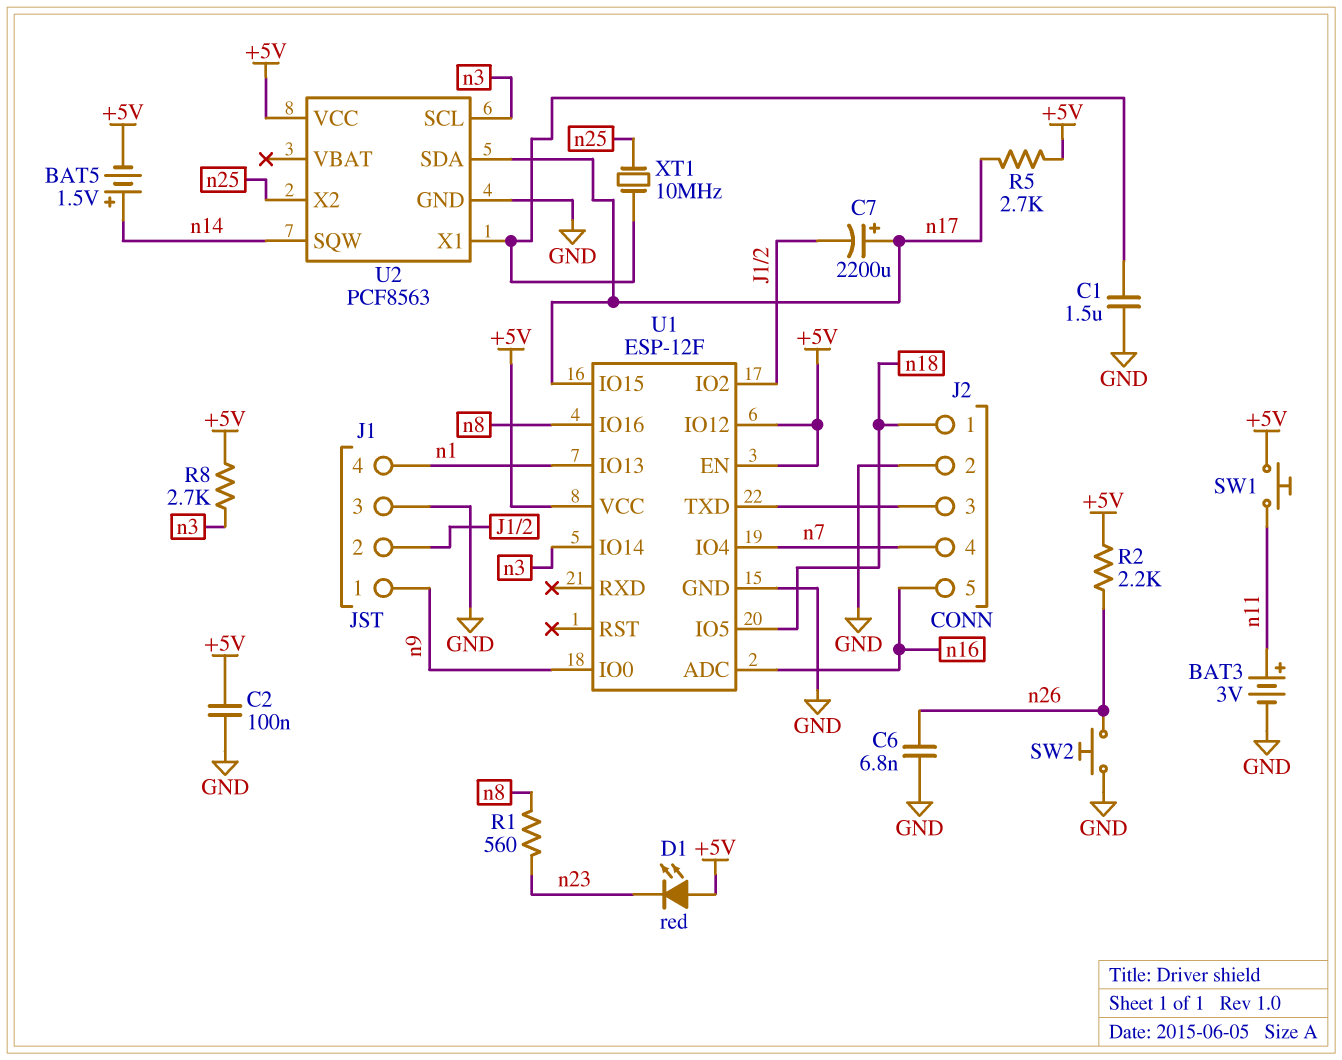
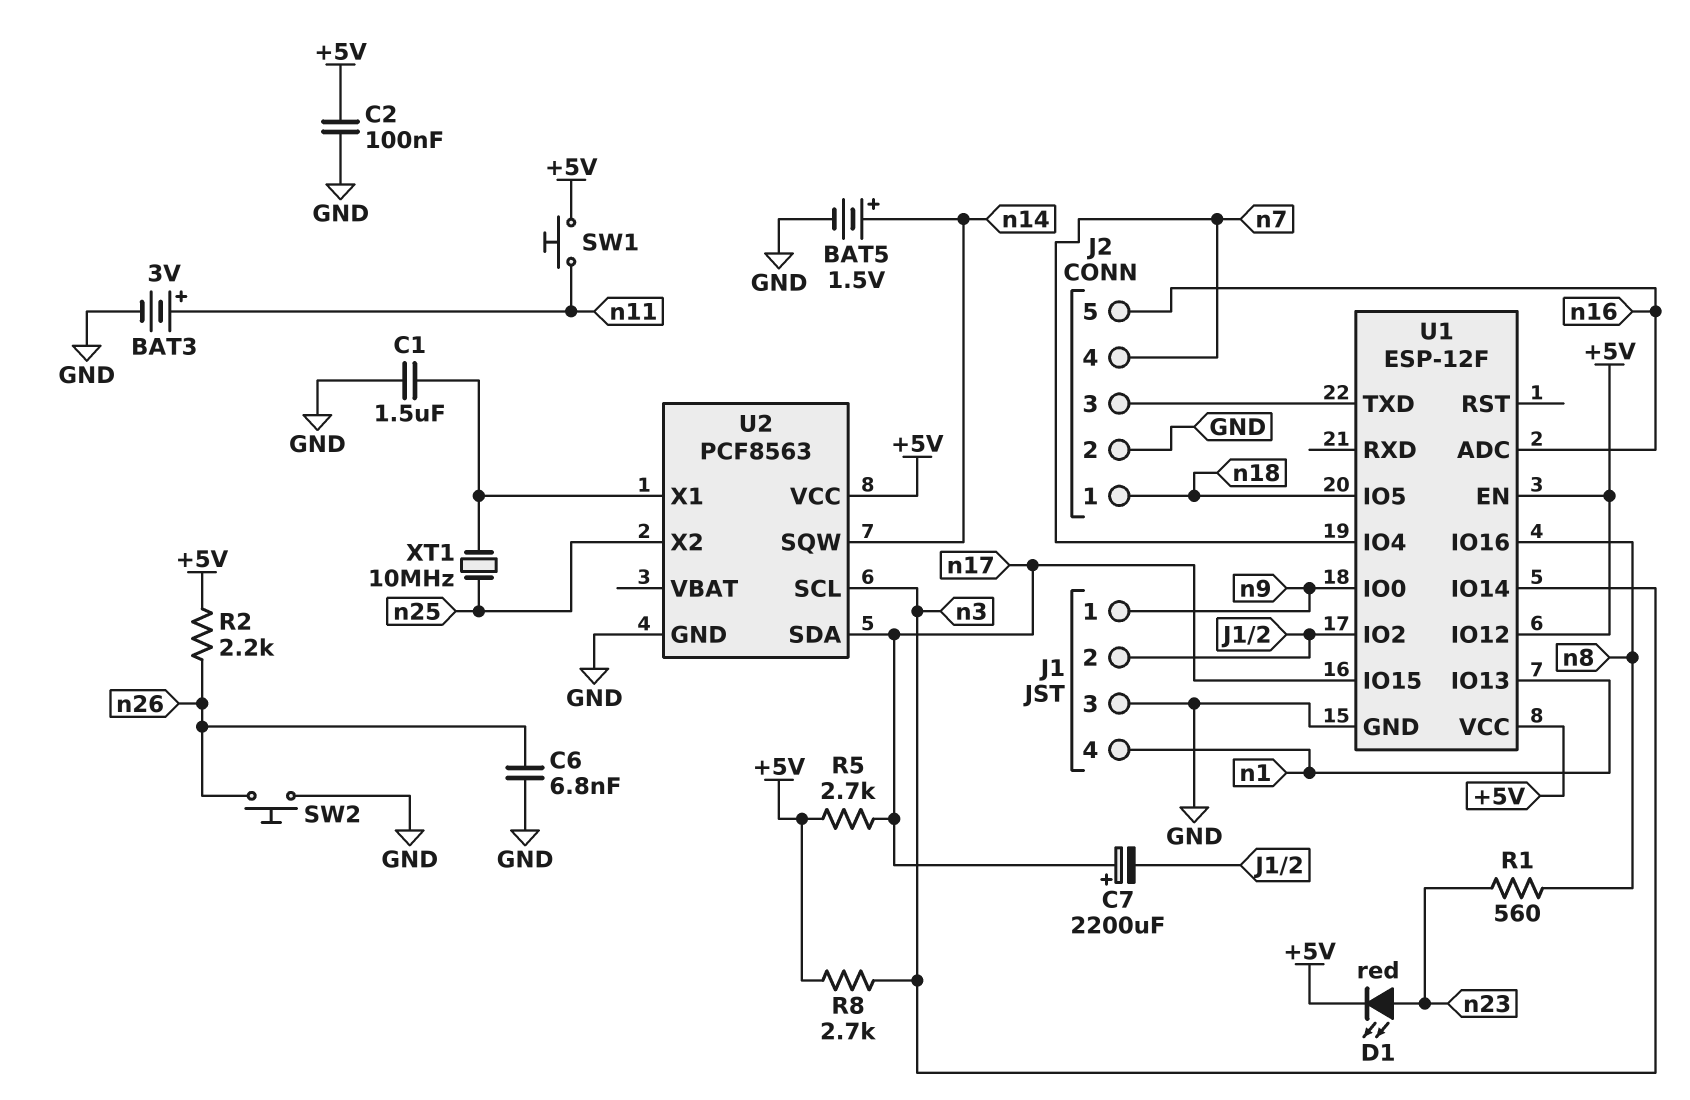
BAT5: 1.5V (plus n14, minus +5V) -> 1.5V (plus n14, minus GND)
D1: LED red (A +5V, K n23) -> LED red (A n23, K +5V)

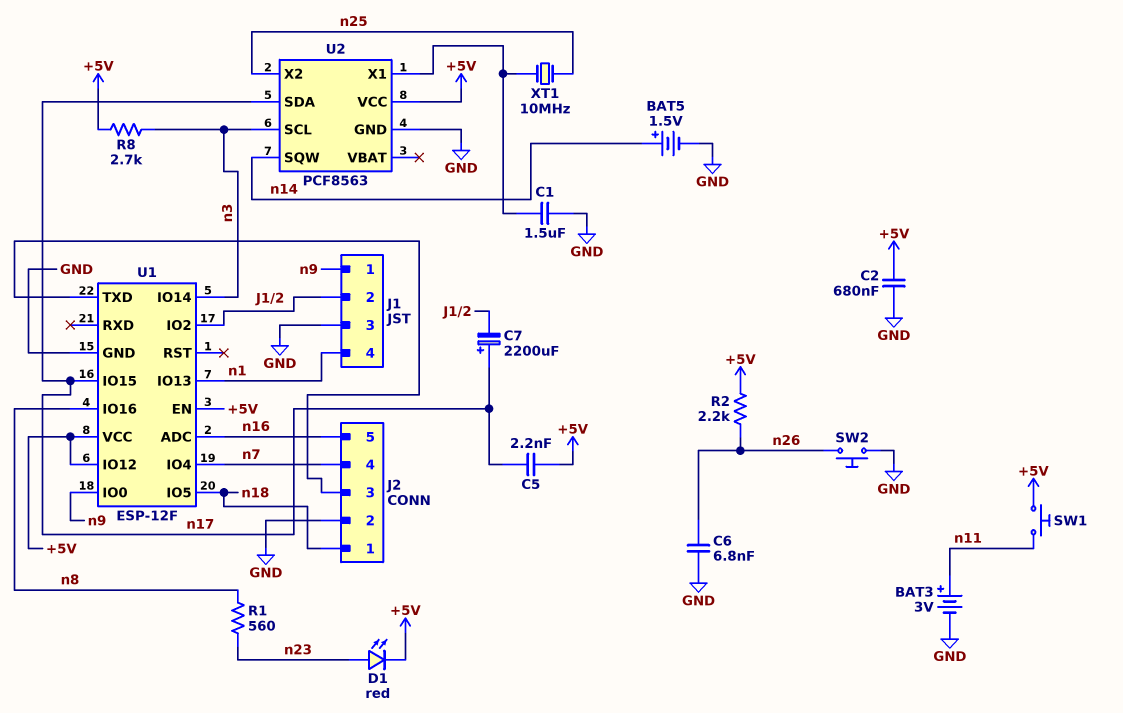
C2: 100nF (+5V, GND) -> 680nF (+5V, GND)
C5: none -> 2.2nF (+5V, n17)
R5: 2.7k (+5V, n17) -> none

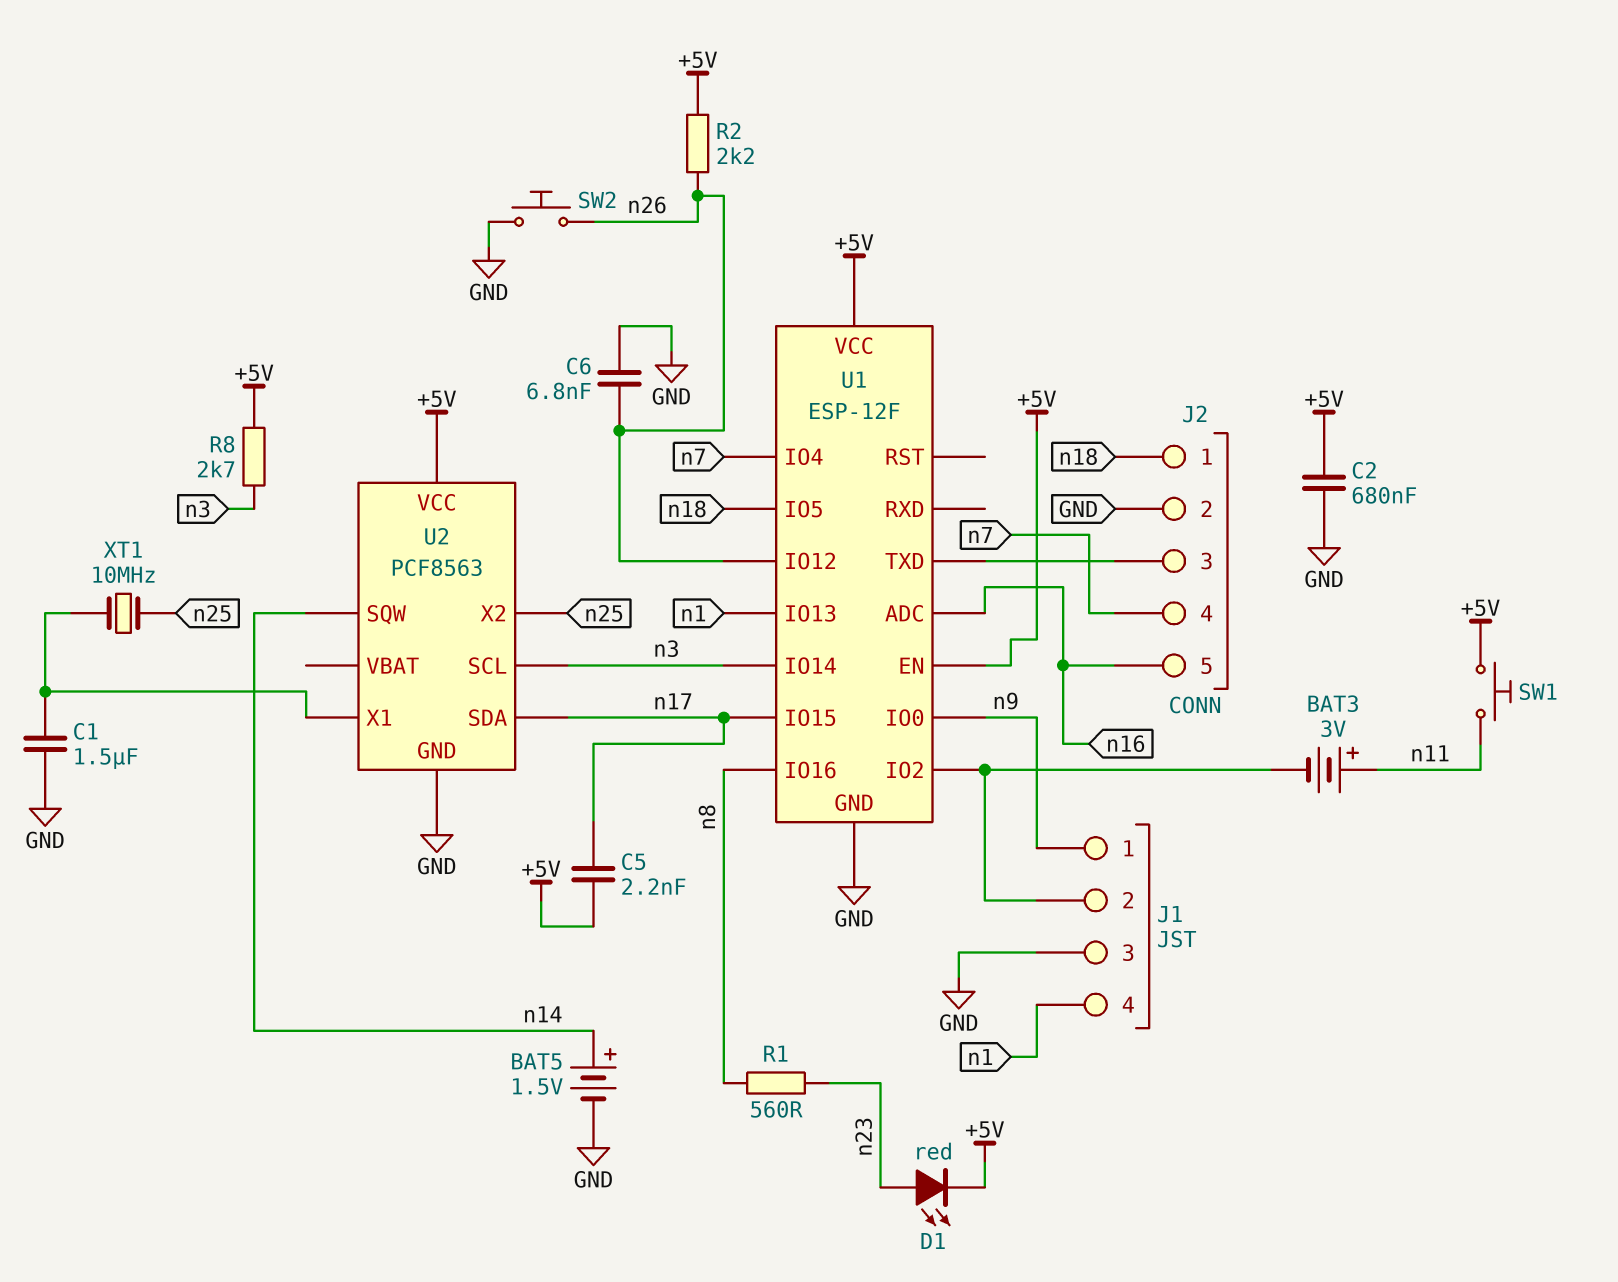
BAT3: 3V (plus n11, minus GND) -> 3V (plus n11, minus J1/2)
C7: 2200uF (plus n17, minus J1/2) -> none
U1 pin IO12: +5V -> n26

